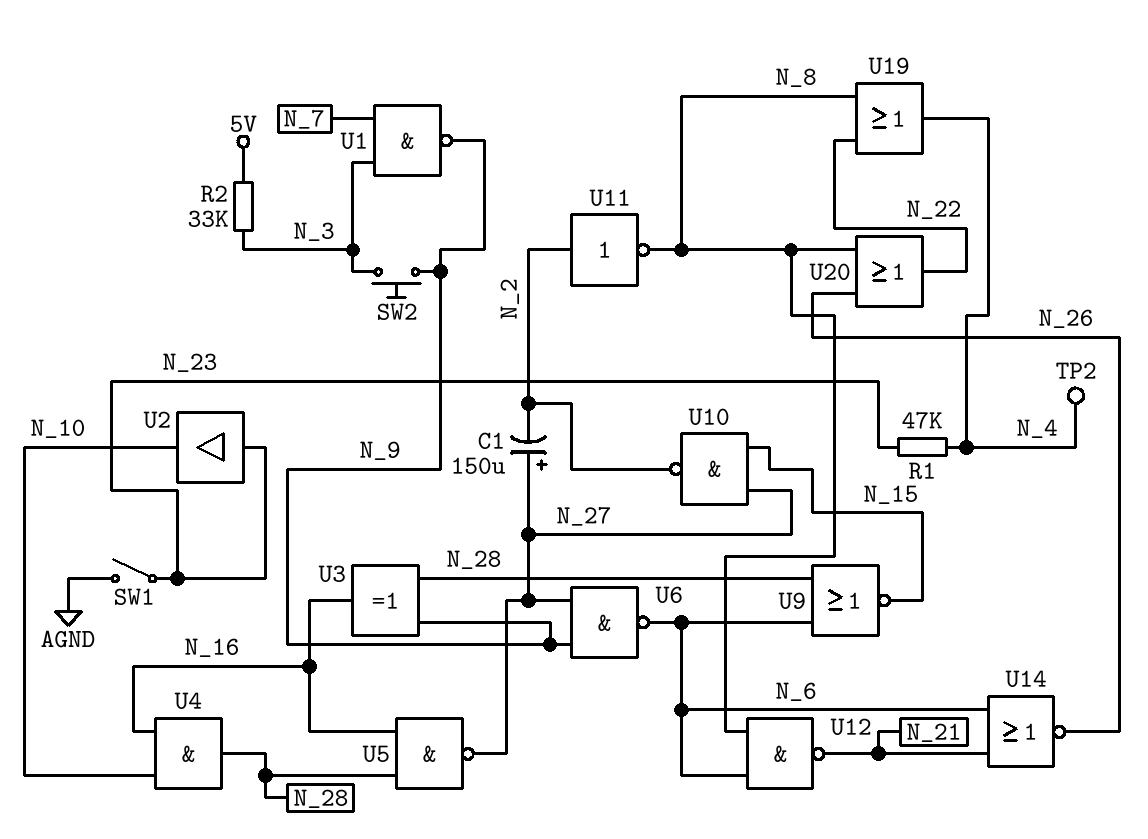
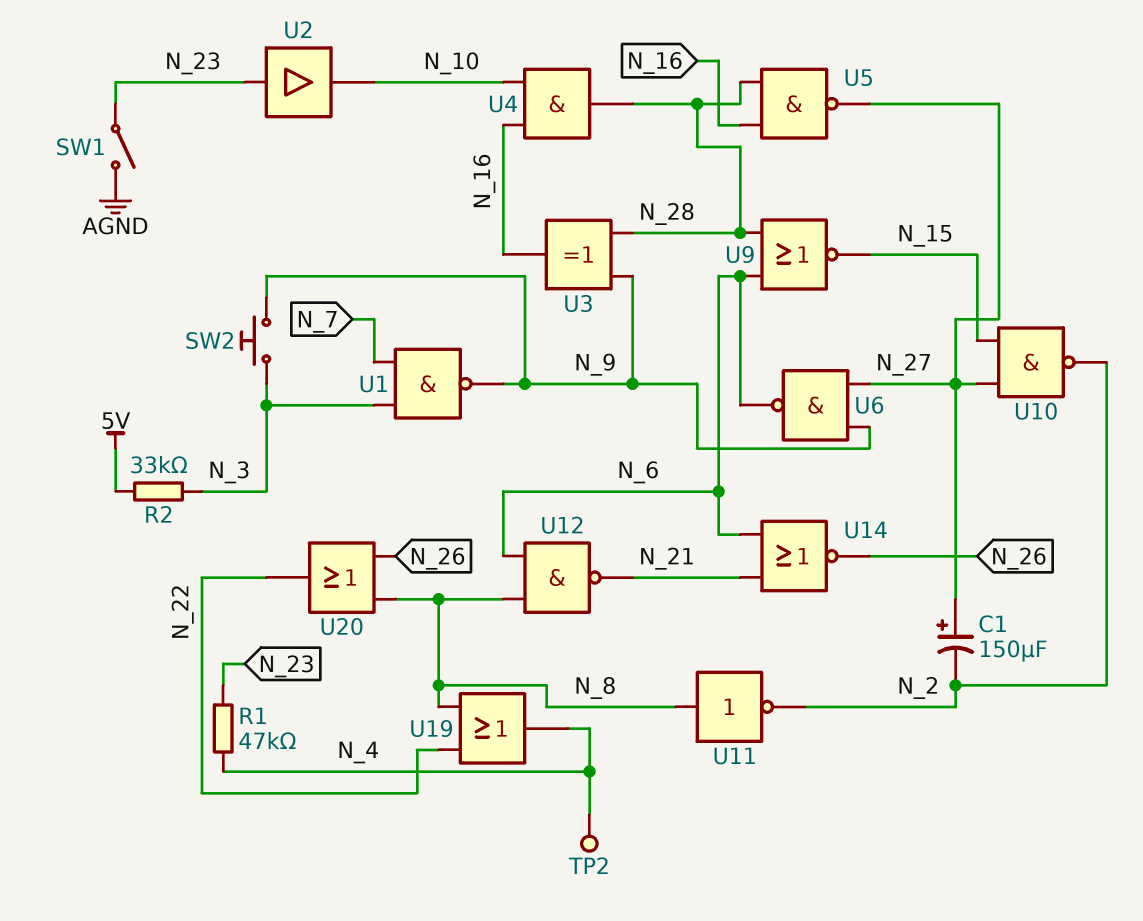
U11: NOT (in N_2, out N_8) -> NOT (in N_8, out N_2)

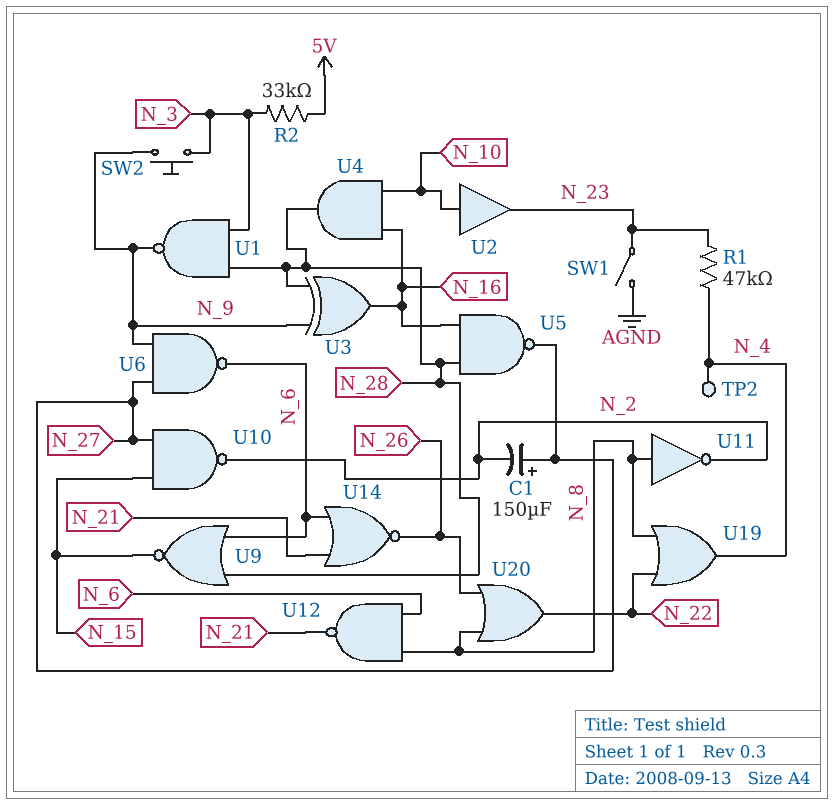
U1: NAND (in N_3, in N_7, out N_9) -> NAND (in N_3, in N_28, out N_9)
U2: buffer (in N_23, out N_10) -> buffer (in N_10, out N_23)

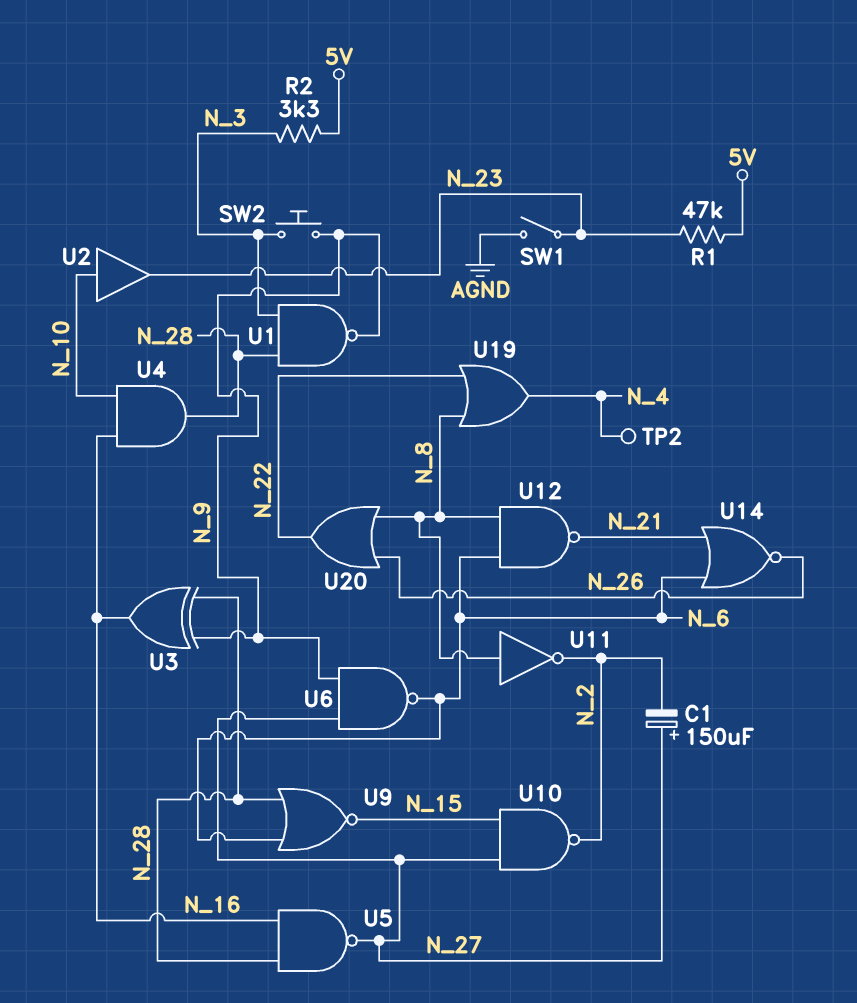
R1: 47k (N_4, N_23) -> 47k (5V, N_23)
R2: 33k (5V, N_3) -> 3.3k (5V, N_3)

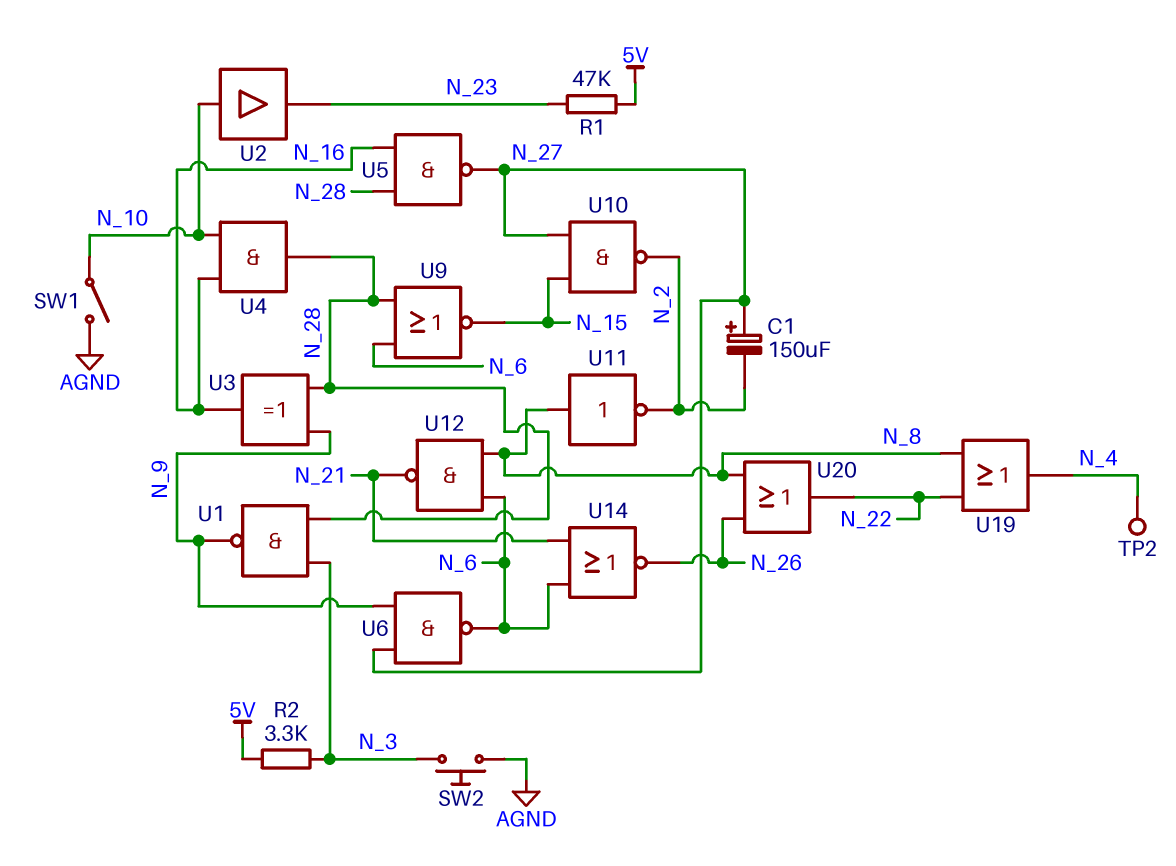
SW1: switch (AGND, N_23) -> switch (AGND, N_10)
SW2: button (N_3, N_9) -> button (AGND, N_3)

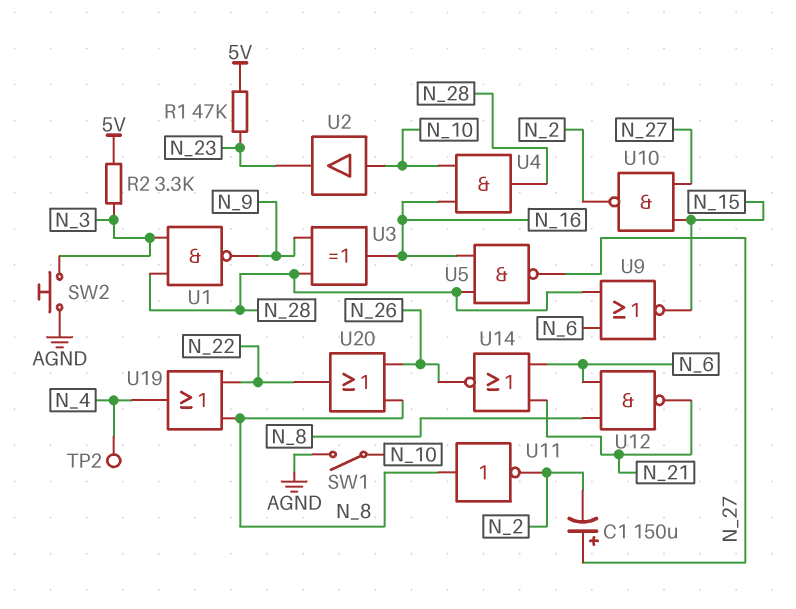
U6: NAND (in N_9, in N_27, out N_6) -> none

